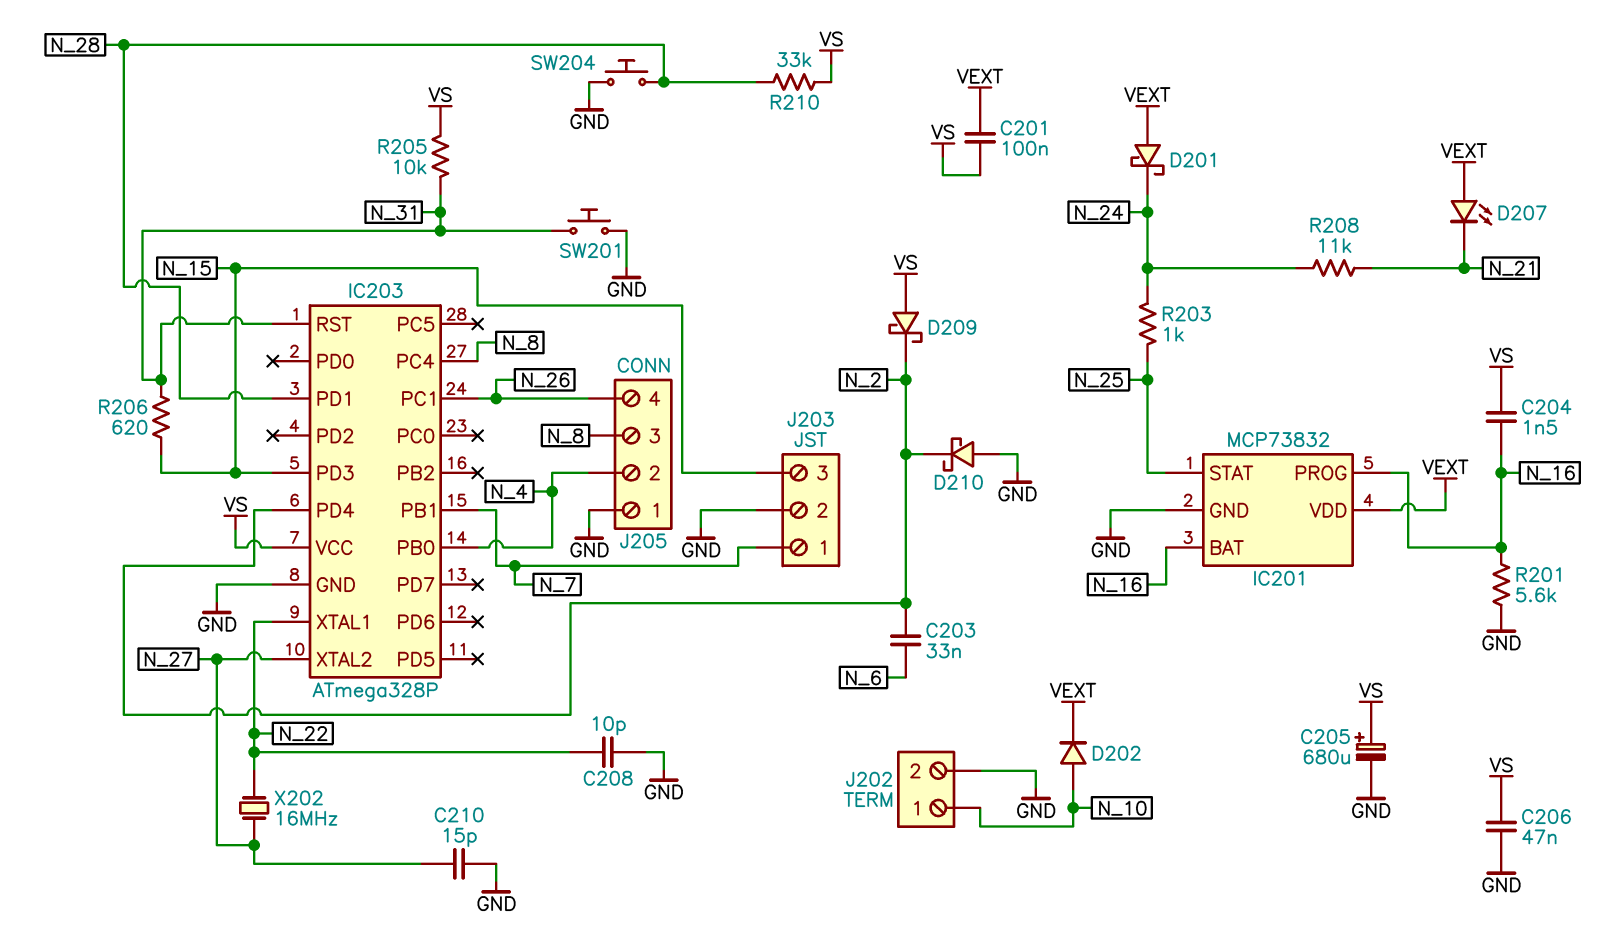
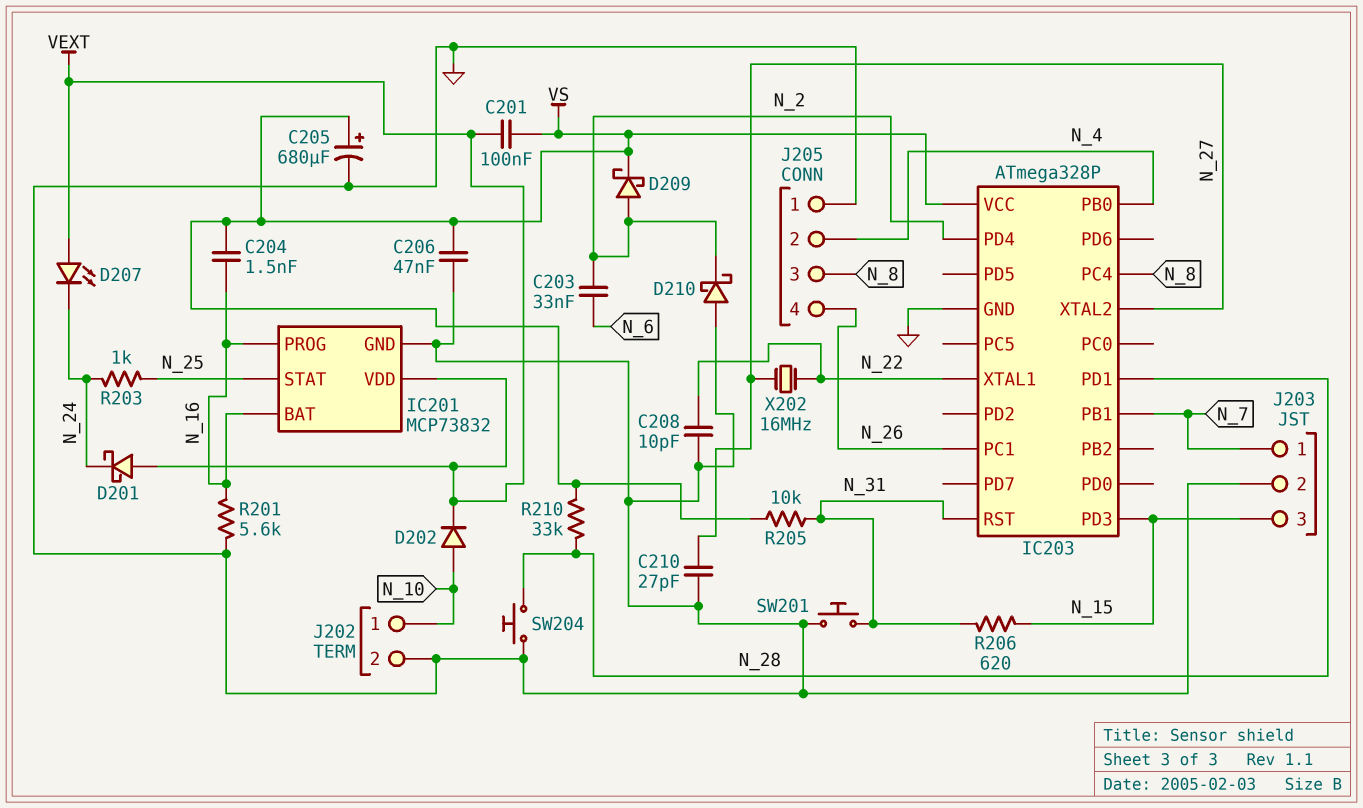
C210: 15pF (GND, N_27) -> 27pF (GND, N_27)
D207: LED (A VEXT, K N_21) -> LED (A VEXT, K N_24)
D209: schottky (A VS, K N_2) -> schottky (A N_2, K VS)
R208: 11k (N_21, N_24) -> none

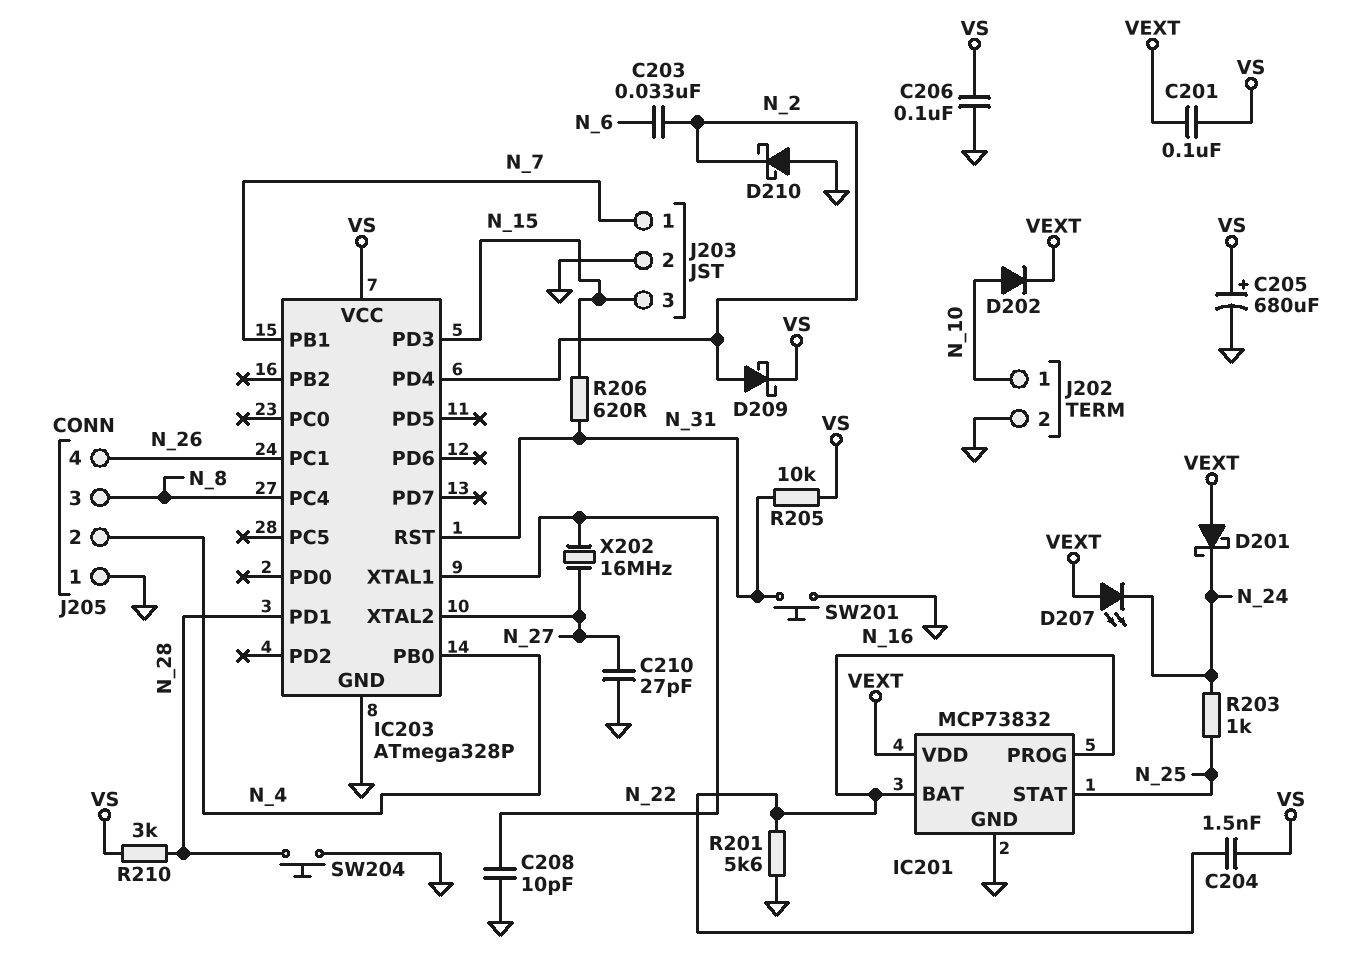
C206: 47nF (GND, VS) -> 100nF (GND, VS)
R210: 33k (N_28, VS) -> 3k (N_28, VS)

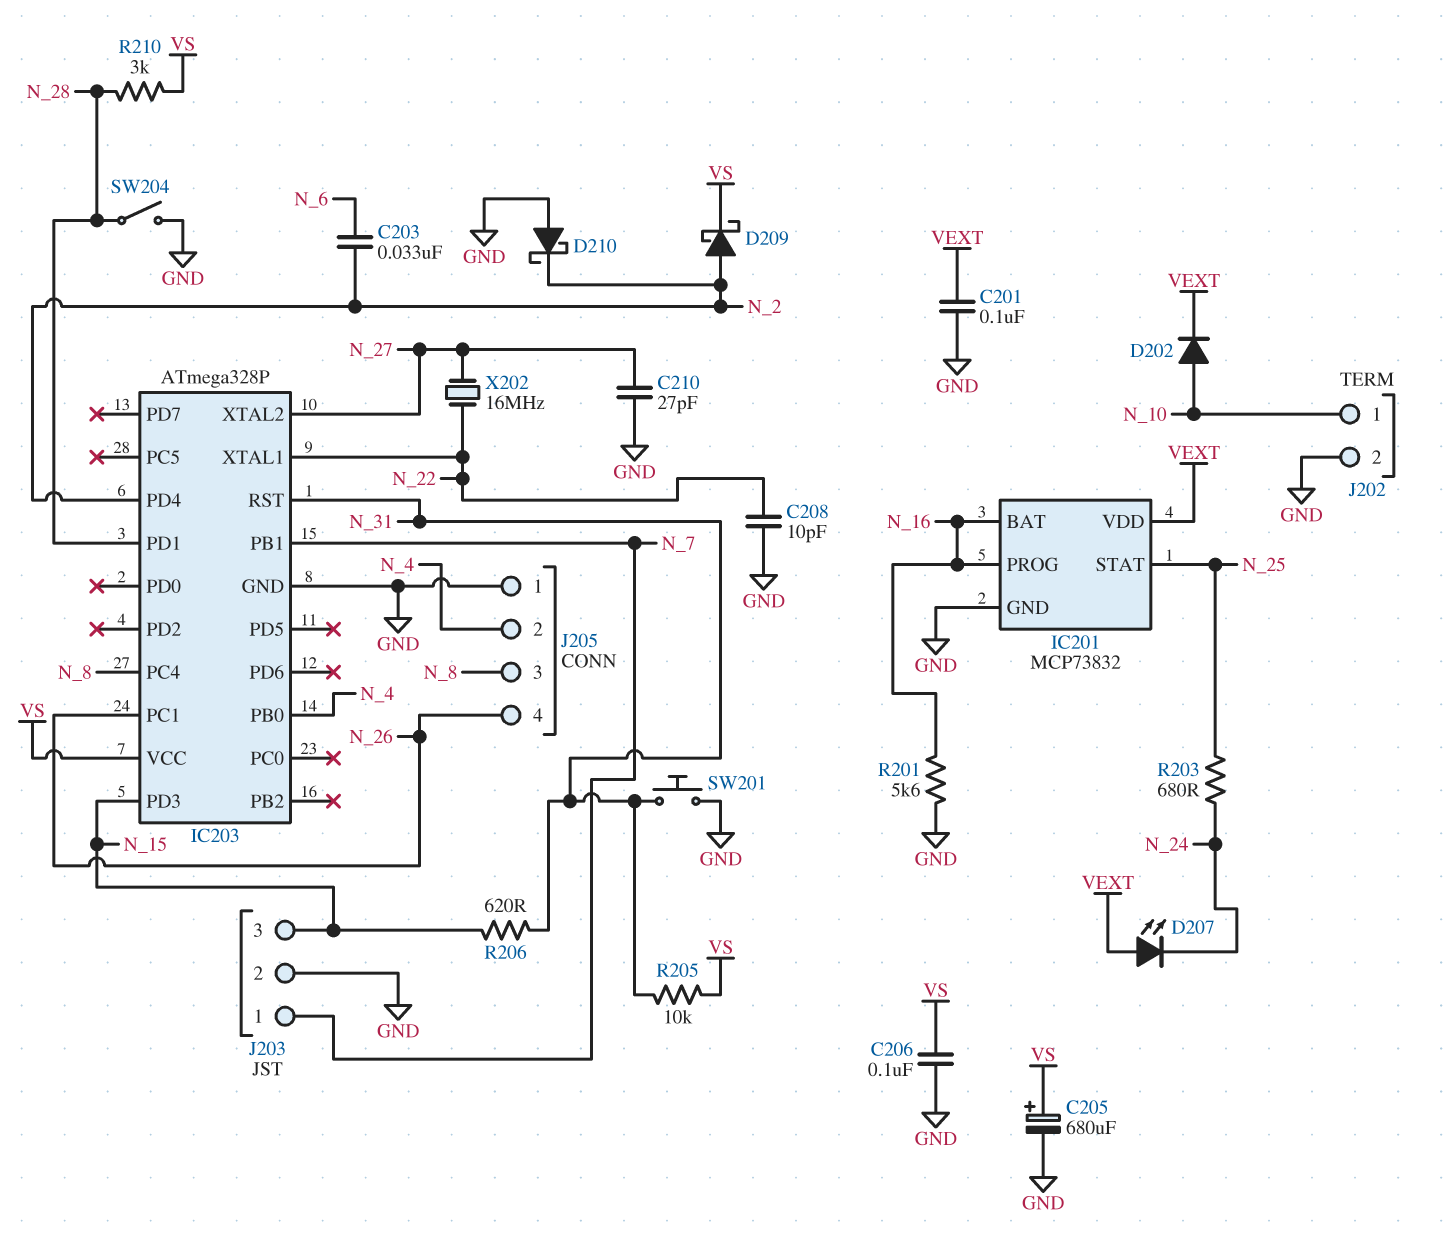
C201: 100nF (VEXT, VS) -> 100nF (GND, VEXT)
C204: 1.5nF (N_16, VS) -> none
D201: schottky (A VEXT, K N_24) -> none
R203: 1k (N_24, N_25) -> 680 (N_24, N_25)
SW204: button (GND, N_28) -> switch (GND, N_28)

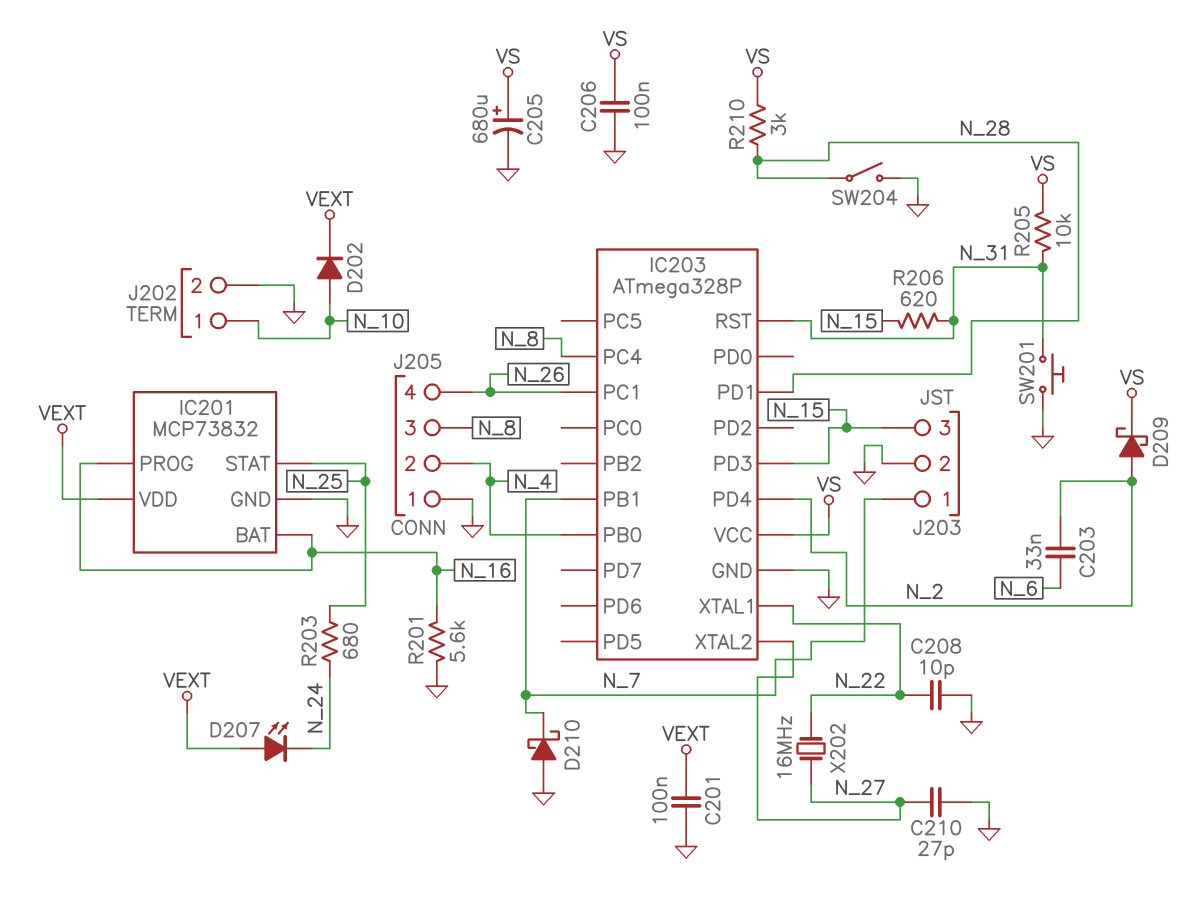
D210: schottky (A GND, K N_2) -> schottky (A GND, K N_7)

